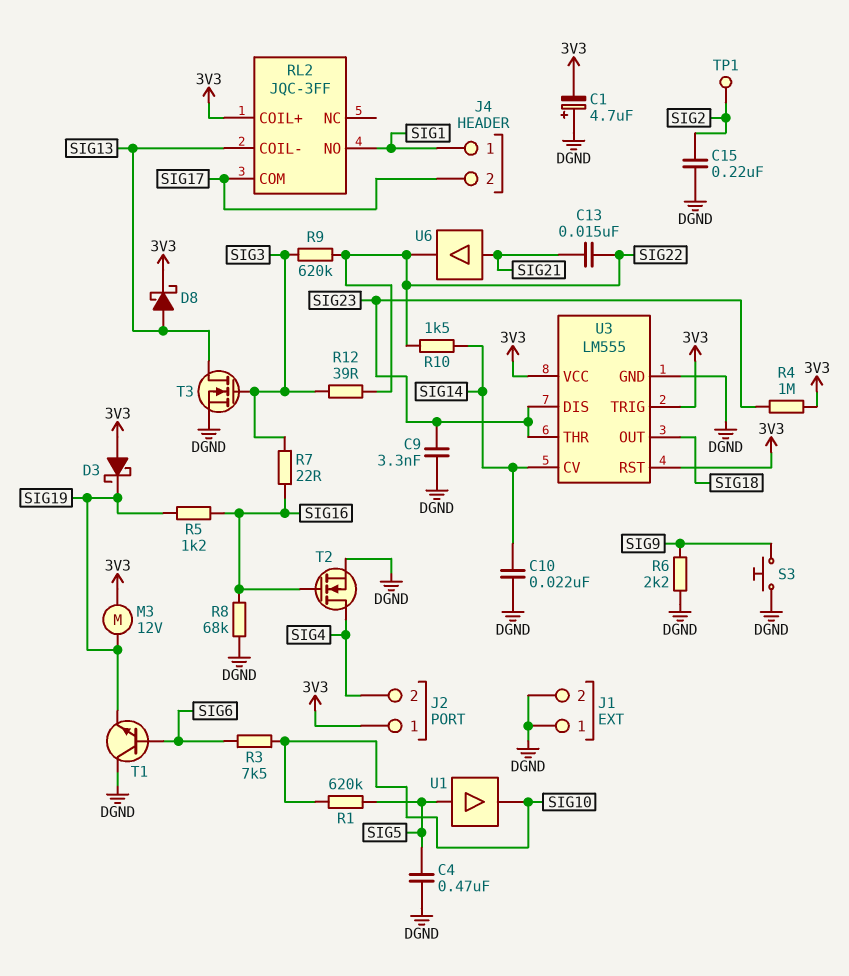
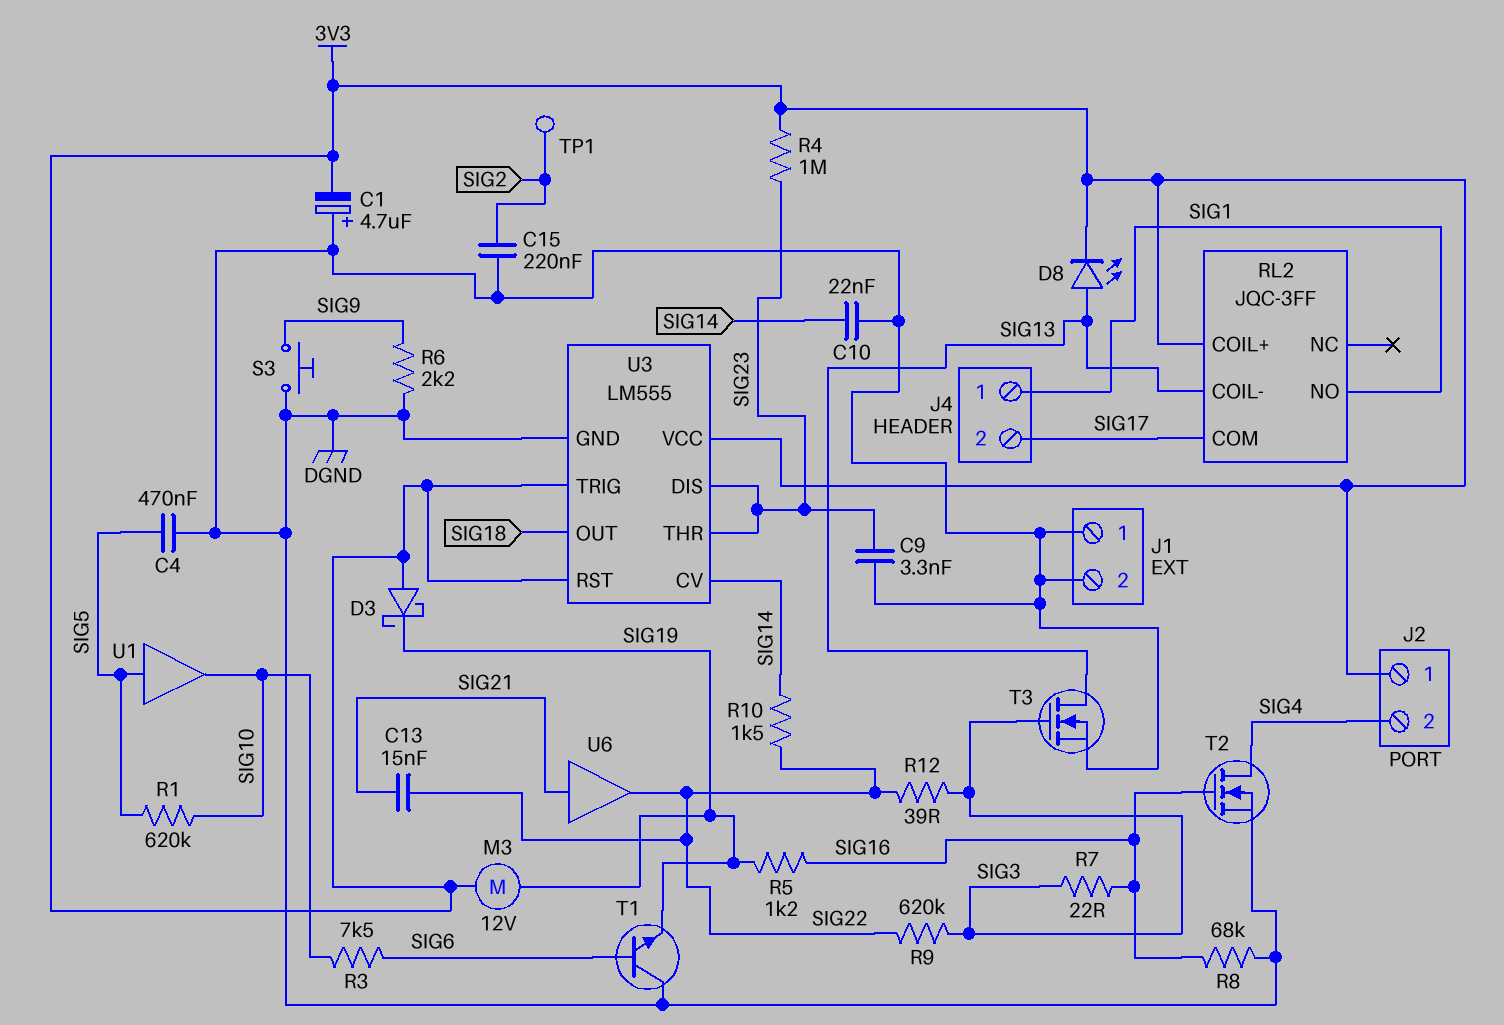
D8: schottky (A SIG13, K 3V3) -> LED (A SIG13, K 3V3)

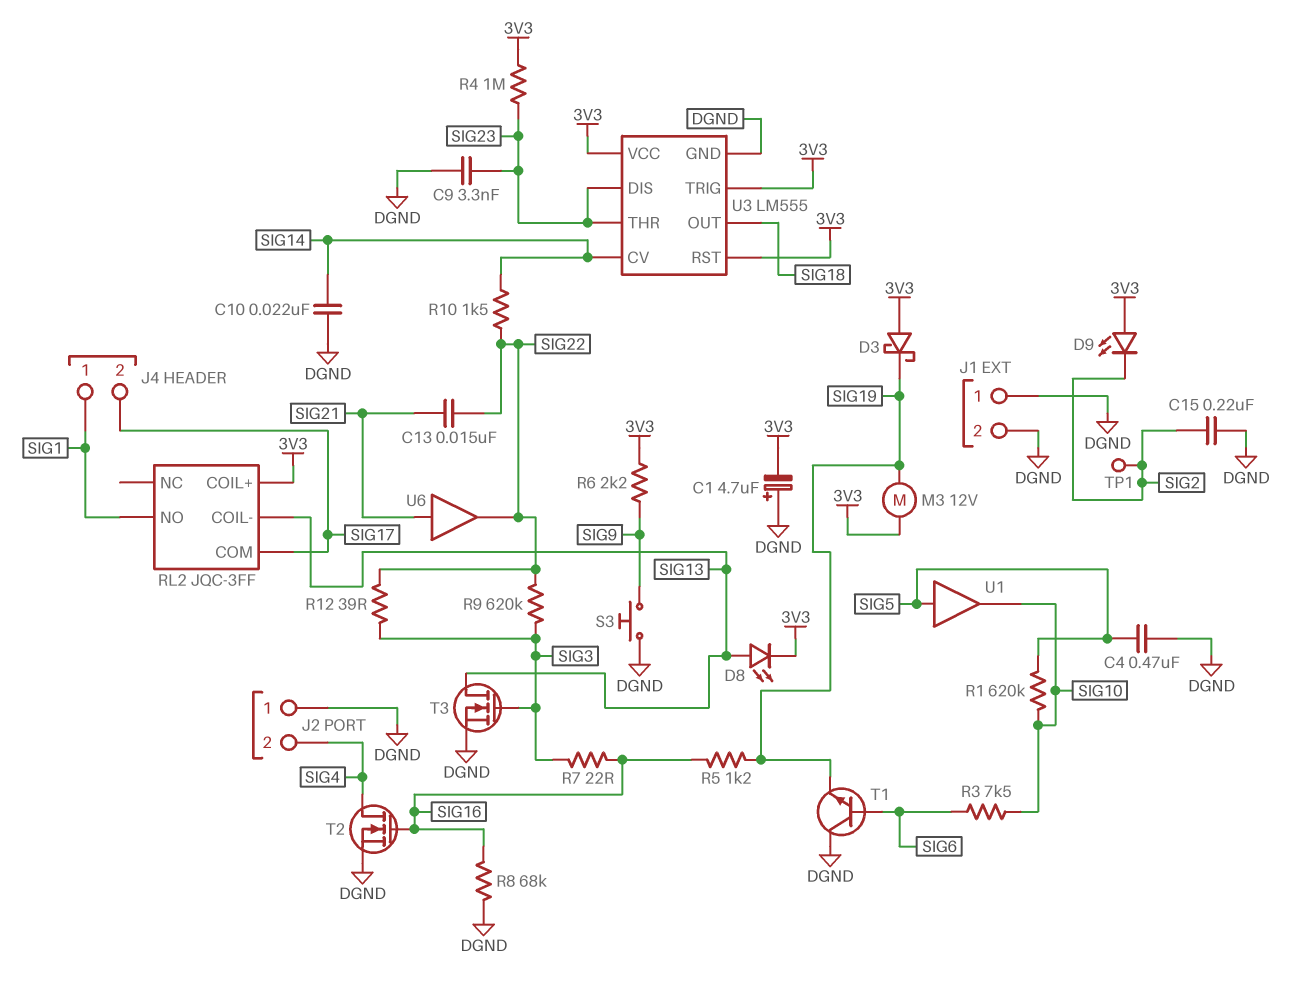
D9: none -> LED (A 3V3, K SIG2)
J2 pin 1: 3V3 -> DGND
R6: 2.2k (DGND, SIG9) -> 2.2k (3V3, SIG9)

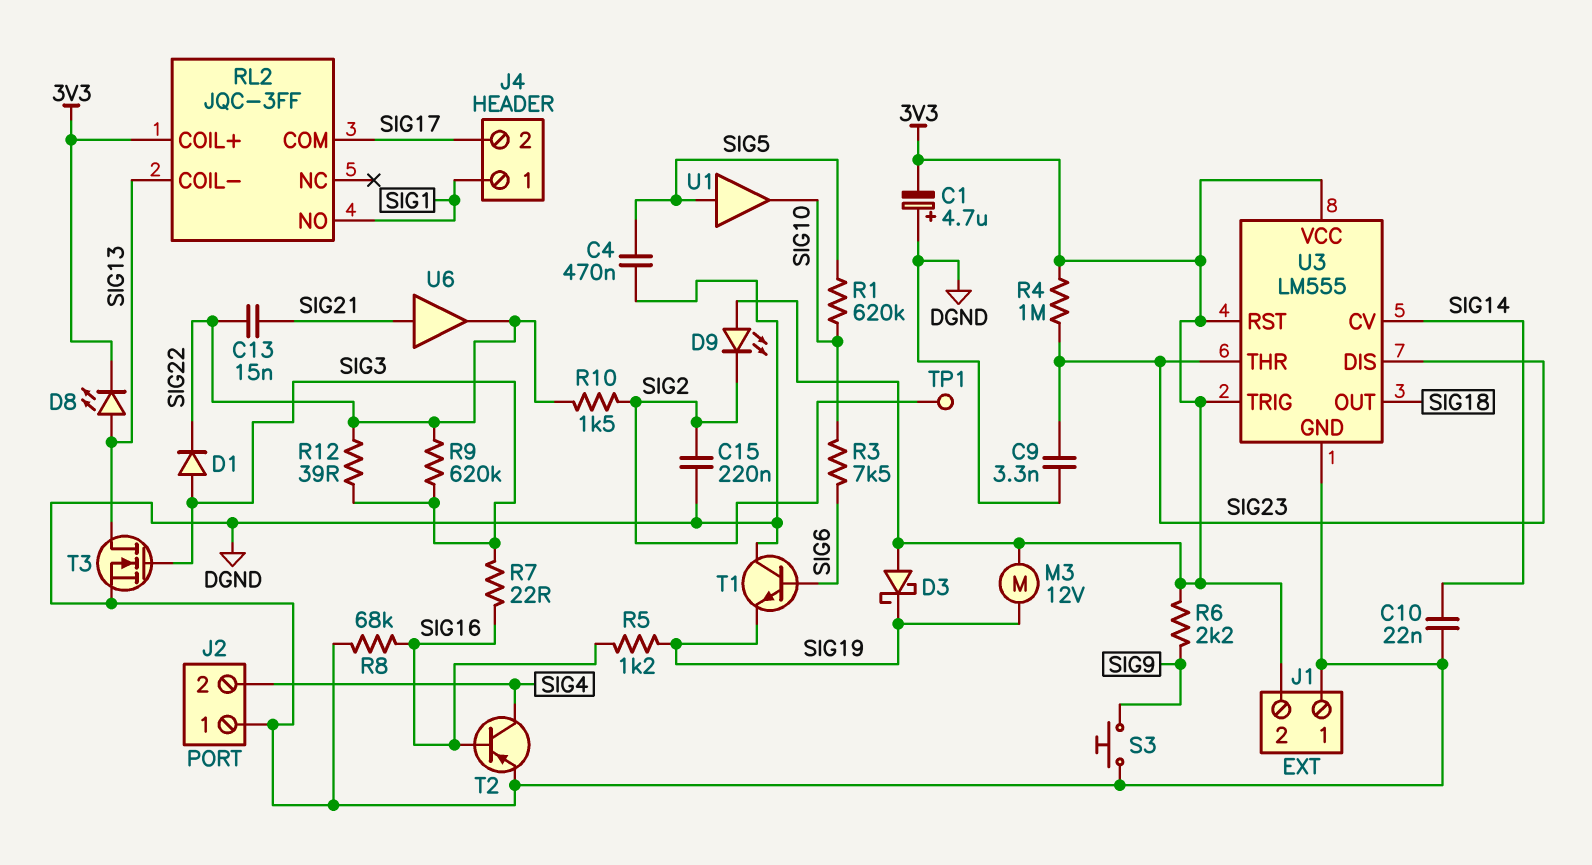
D1: none -> diode (A SIG3, K SIG22)
J1 pin 2: DGND -> 3V3
R10: 1.5k (SIG14, SIG22) -> 1.5k (SIG2, SIG22)
T2: NMOS (G SIG16, D SIG4, S DGND) -> PNP (B SIG16, C SIG4, E DGND)

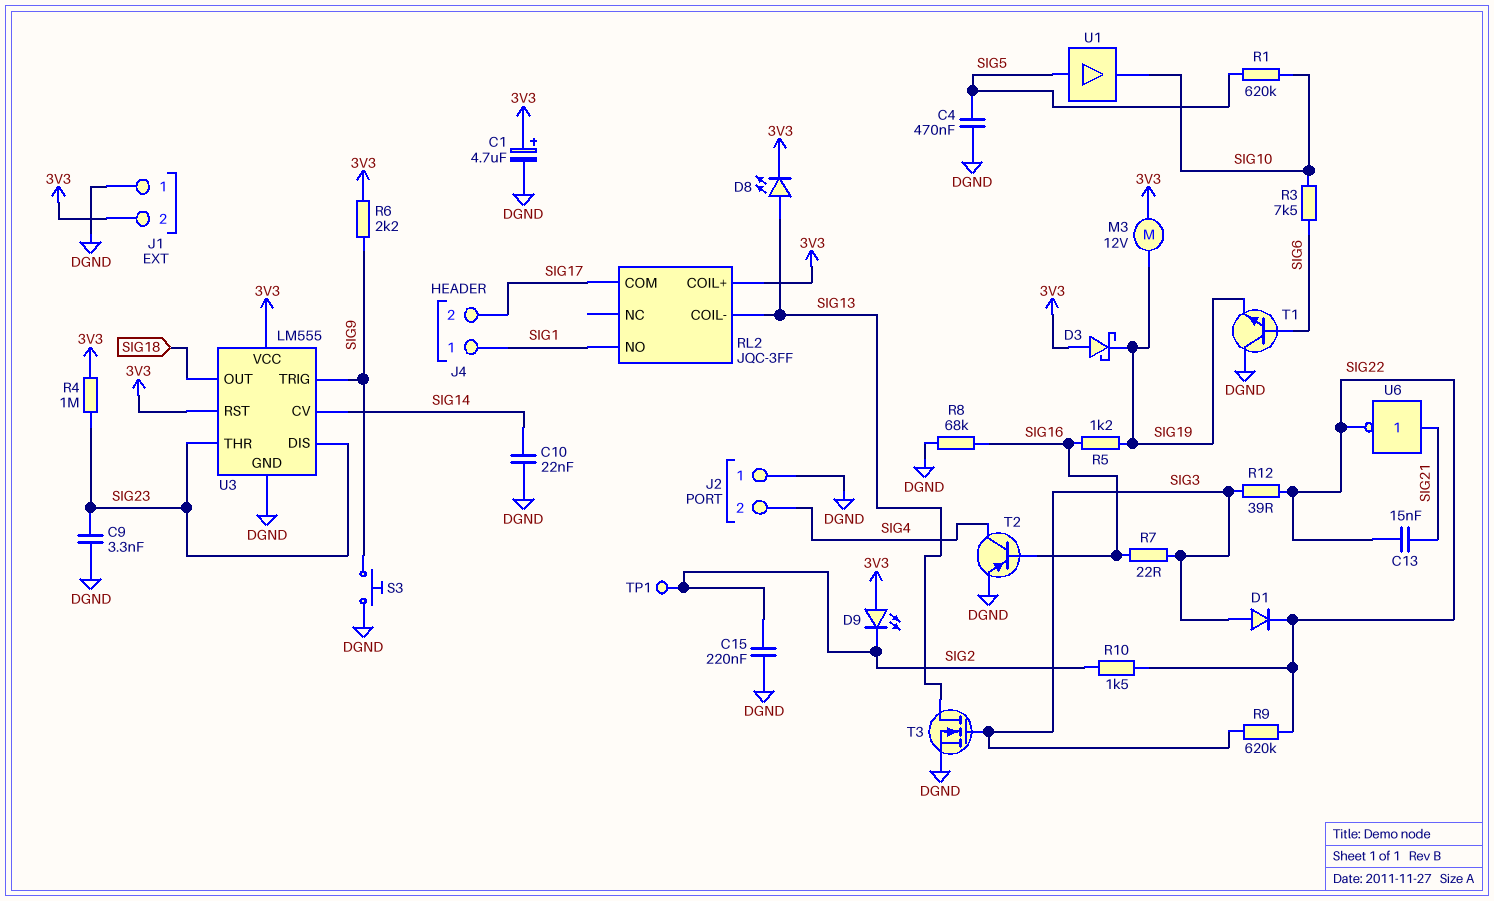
C1: 4.7uF (plus DGND, minus 3V3) -> 4.7uF (plus 3V3, minus DGND)
U3 pin TRIG: 3V3 -> SIG9
U6: buffer (in SIG21, out SIG22) -> NOT (in SIG21, out SIG22)

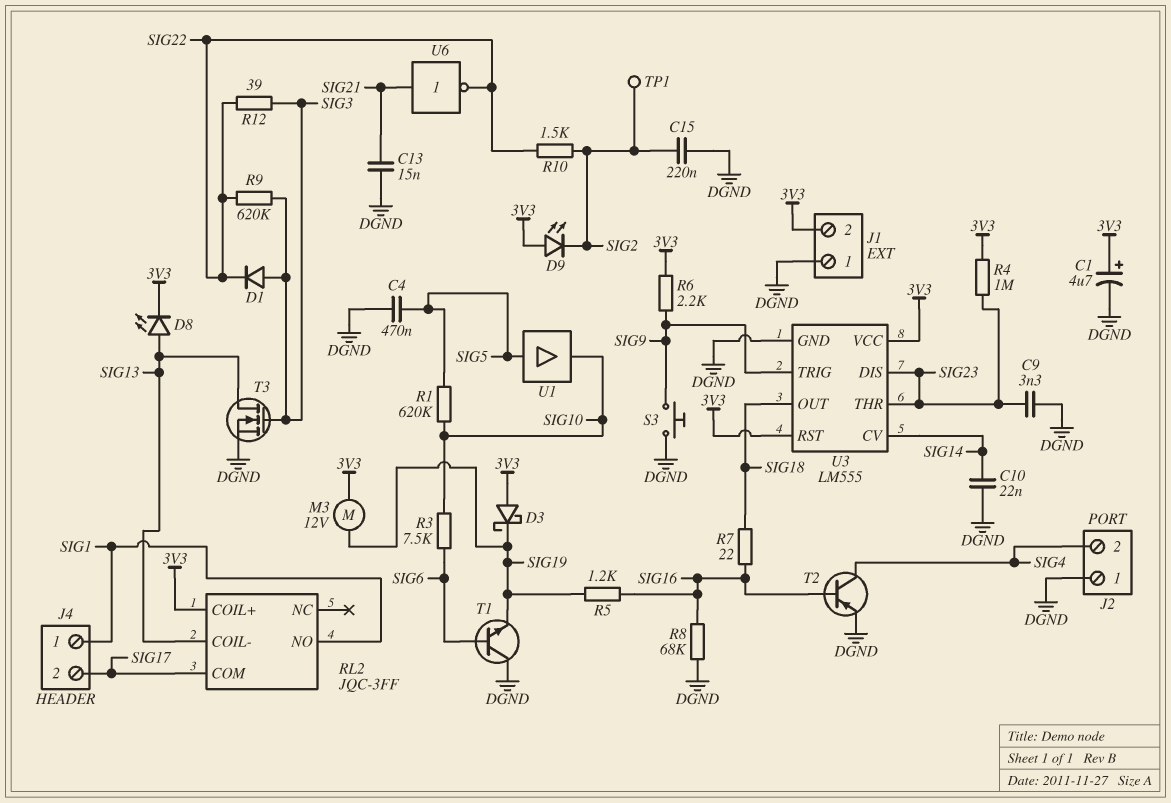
C13: 15nF (SIG21, SIG22) -> 15nF (DGND, SIG21)
R7: 22 (SIG3, SIG16) -> 22 (SIG16, SIG18)

